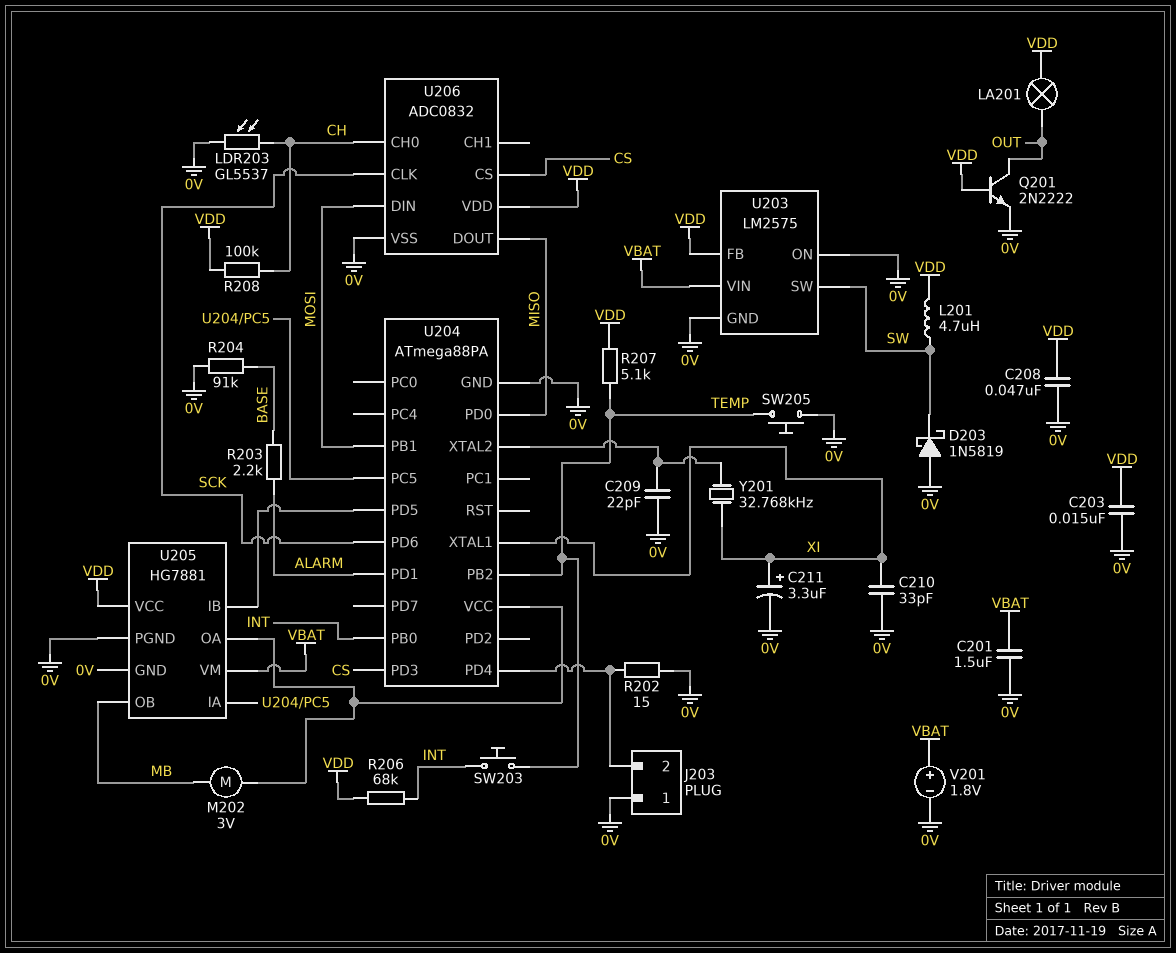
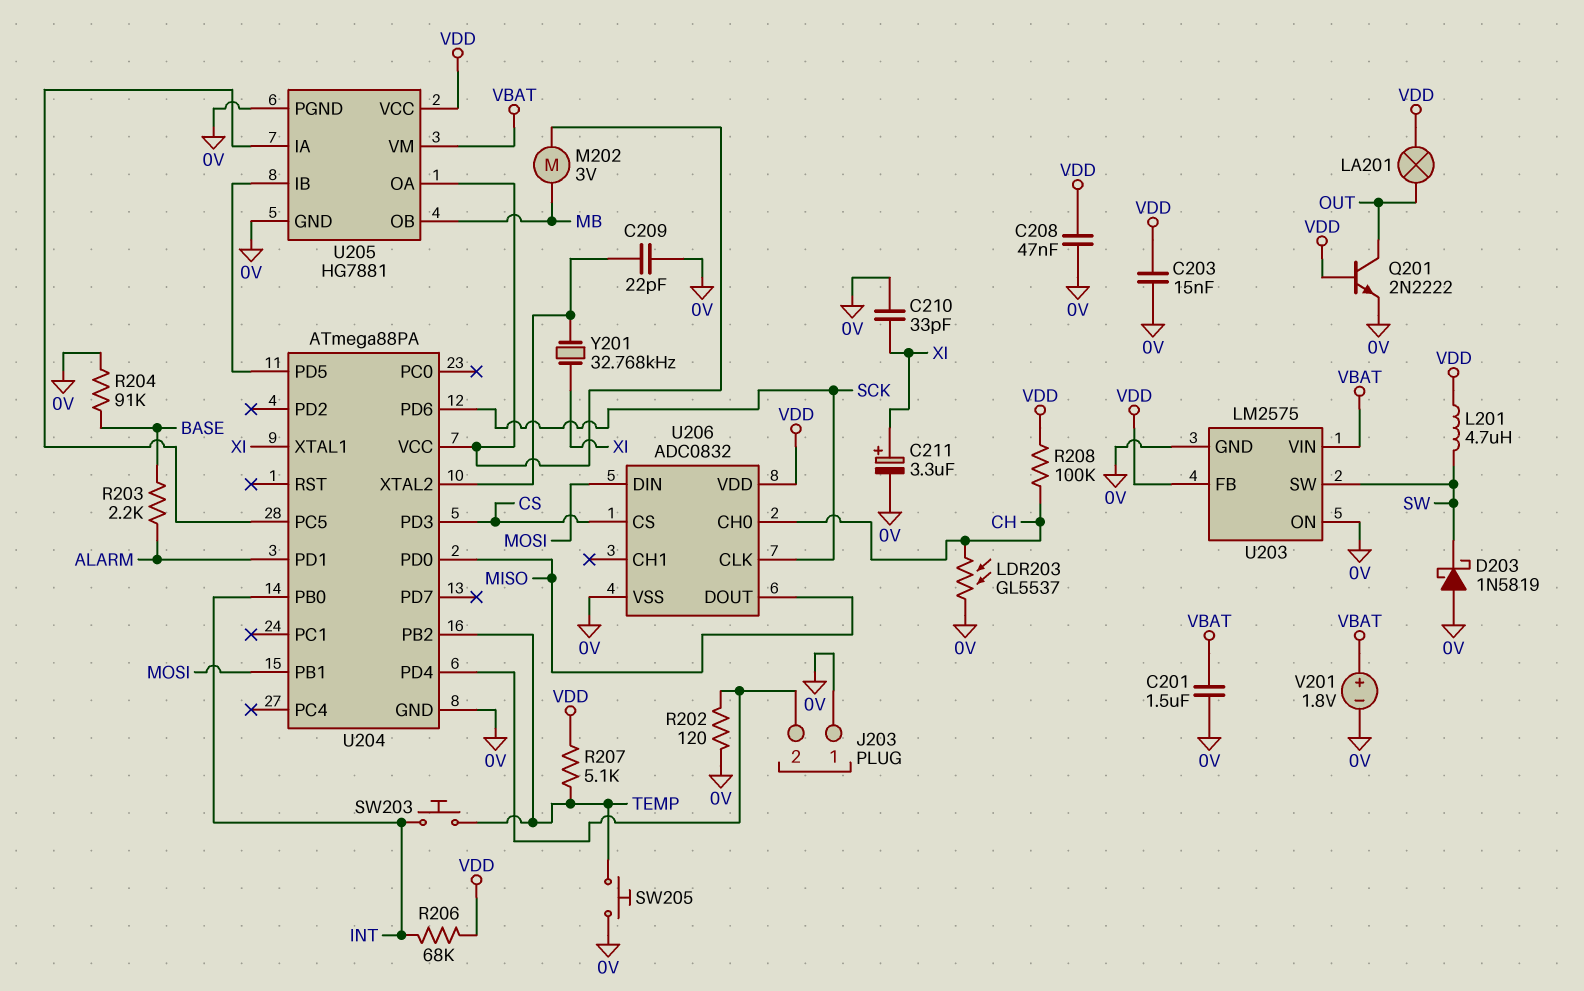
R202: 15 (0V, J203/2) -> 120 (0V, J203/2)

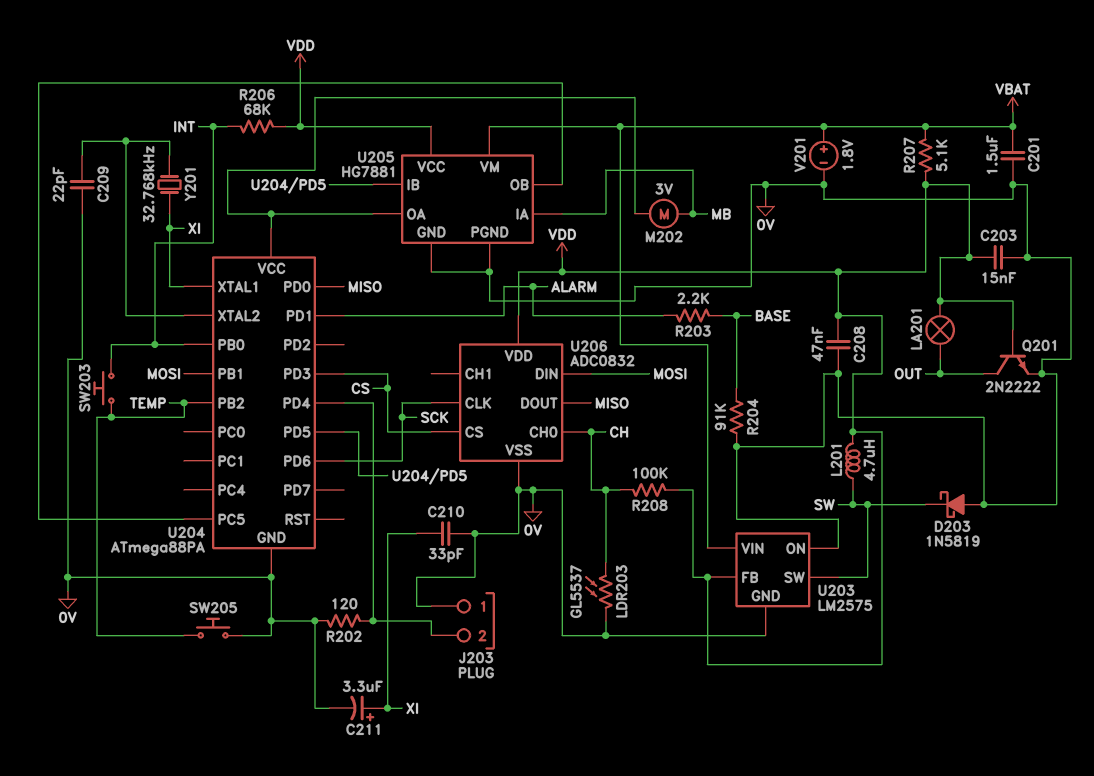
R207: 5.1k (TEMP, VDD) -> 5.1k (VBAT, VDD)
U205 pin IA: U204/PC5 -> MB
U205 pin OB: MB -> U204/PC5

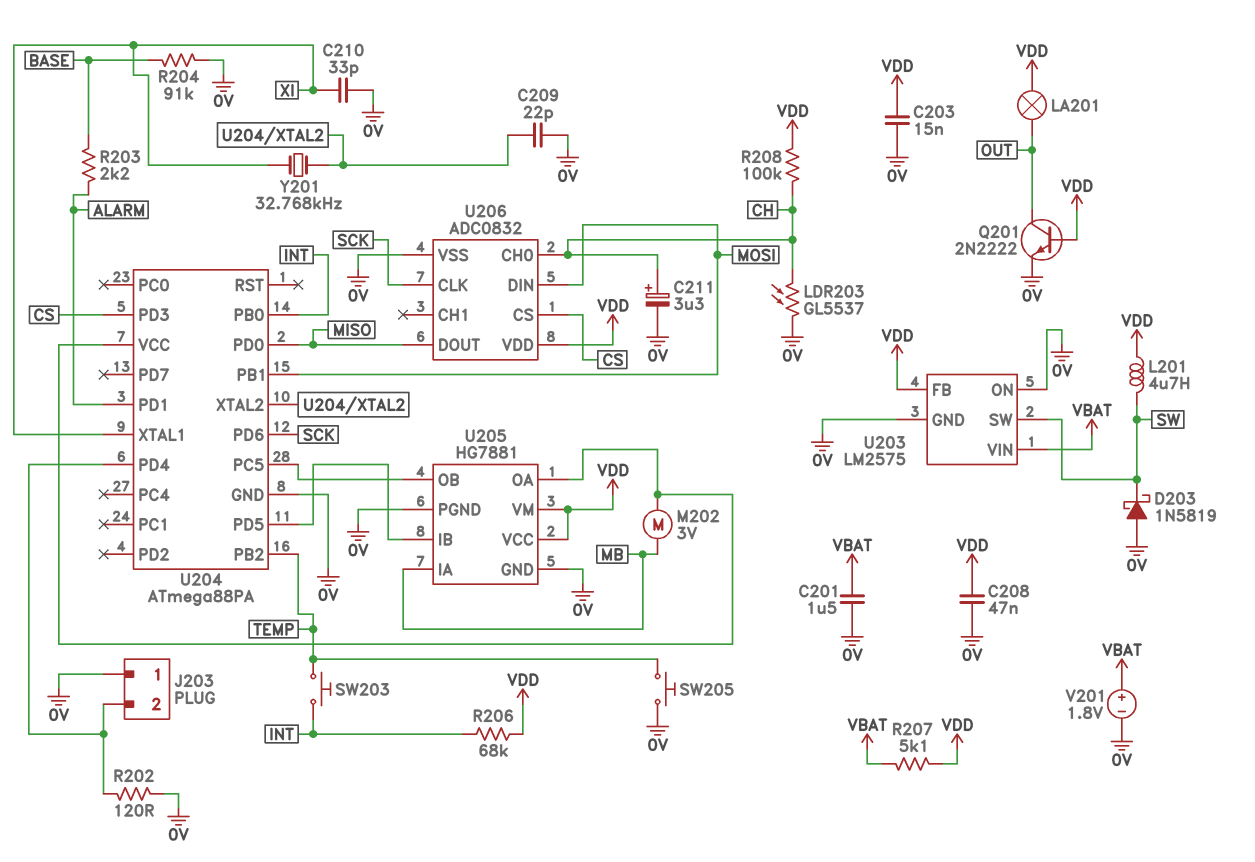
C211: 3.3uF (plus XI, minus 0V) -> 3.3uF (plus CH, minus 0V)
U205 pin VM: VBAT -> VDD

